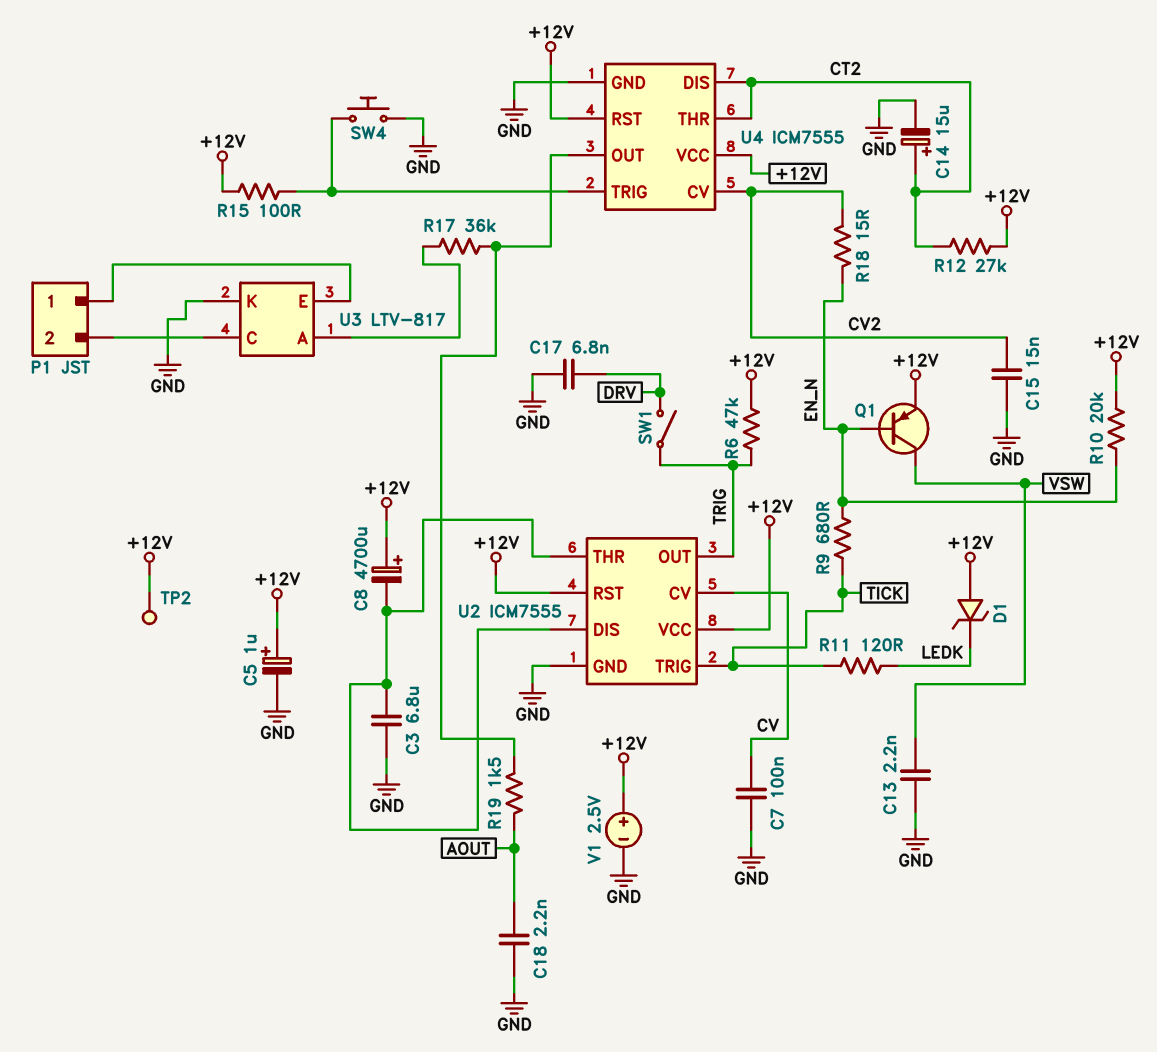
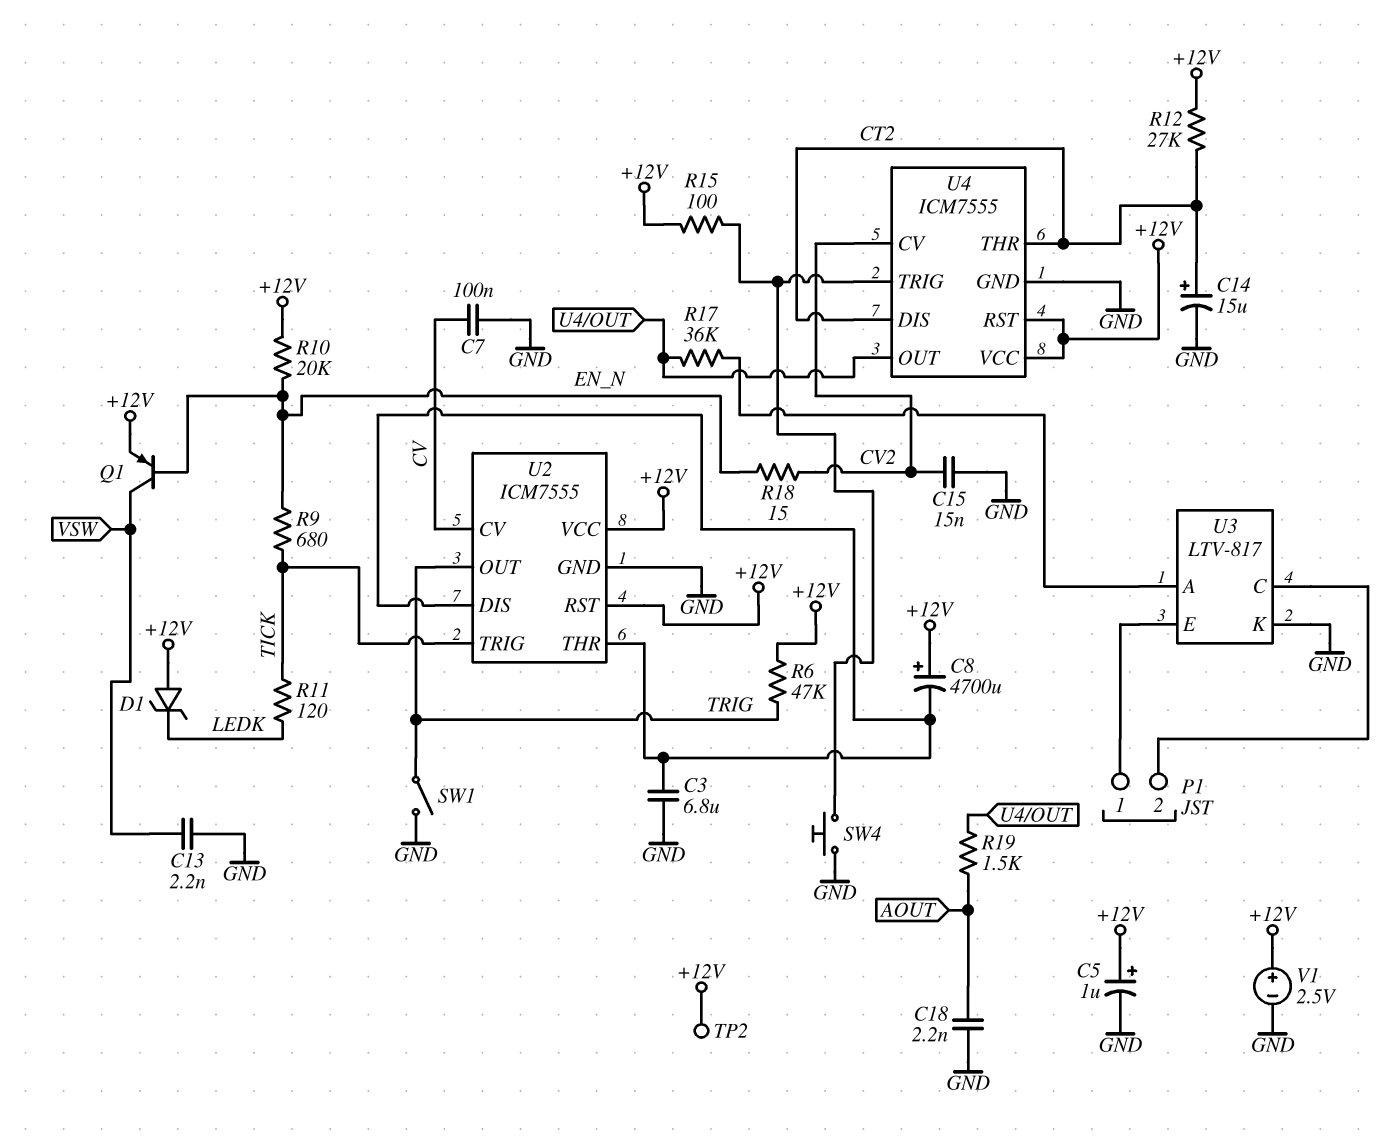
C17: 6.8nF (DRV, GND) -> none
SW1: switch (DRV, TRIG) -> switch (GND, TRIG)

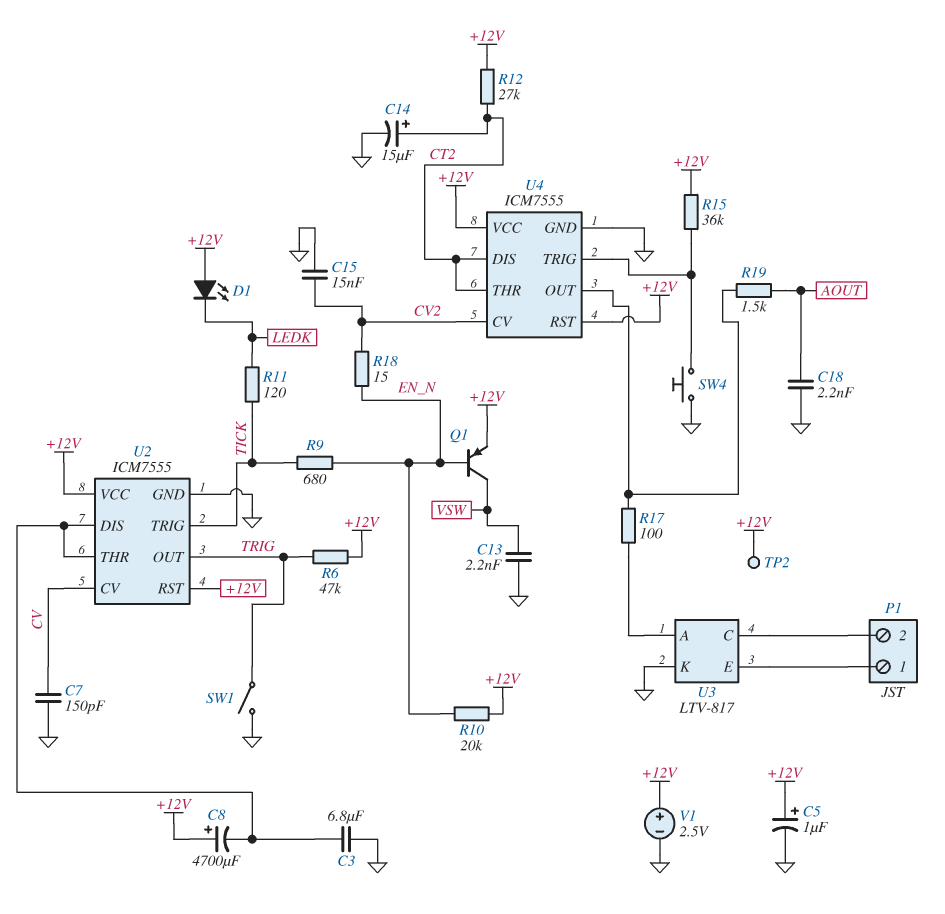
C7: 100nF (CV, GND) -> 150pF (CV, GND)
D1: zener (A +12V, K LEDK) -> LED (A +12V, K LEDK)
R15: 100 (+12V, U4/TRIG) -> 36k (+12V, U4/TRIG)
R17: 36k (U3/A, U4/OUT) -> 100 (U3/A, U4/OUT)

